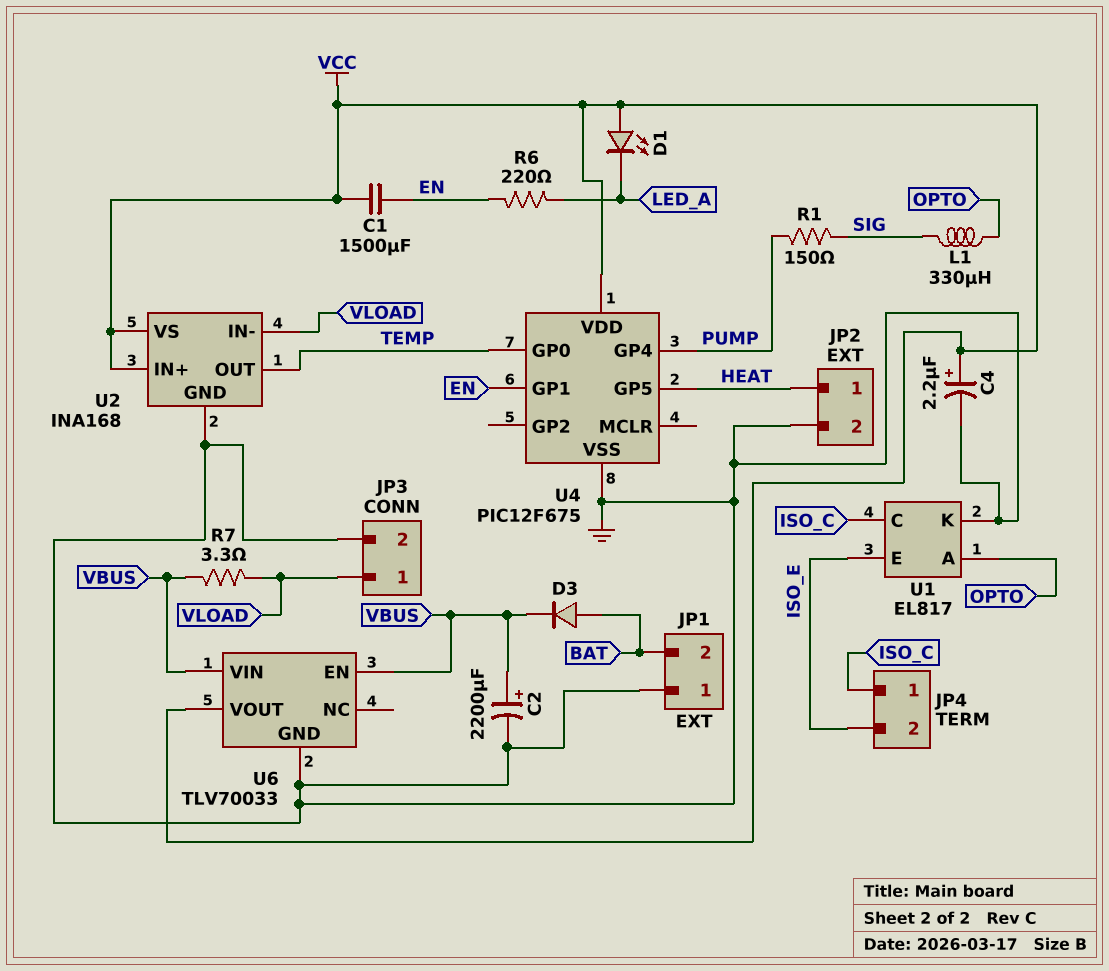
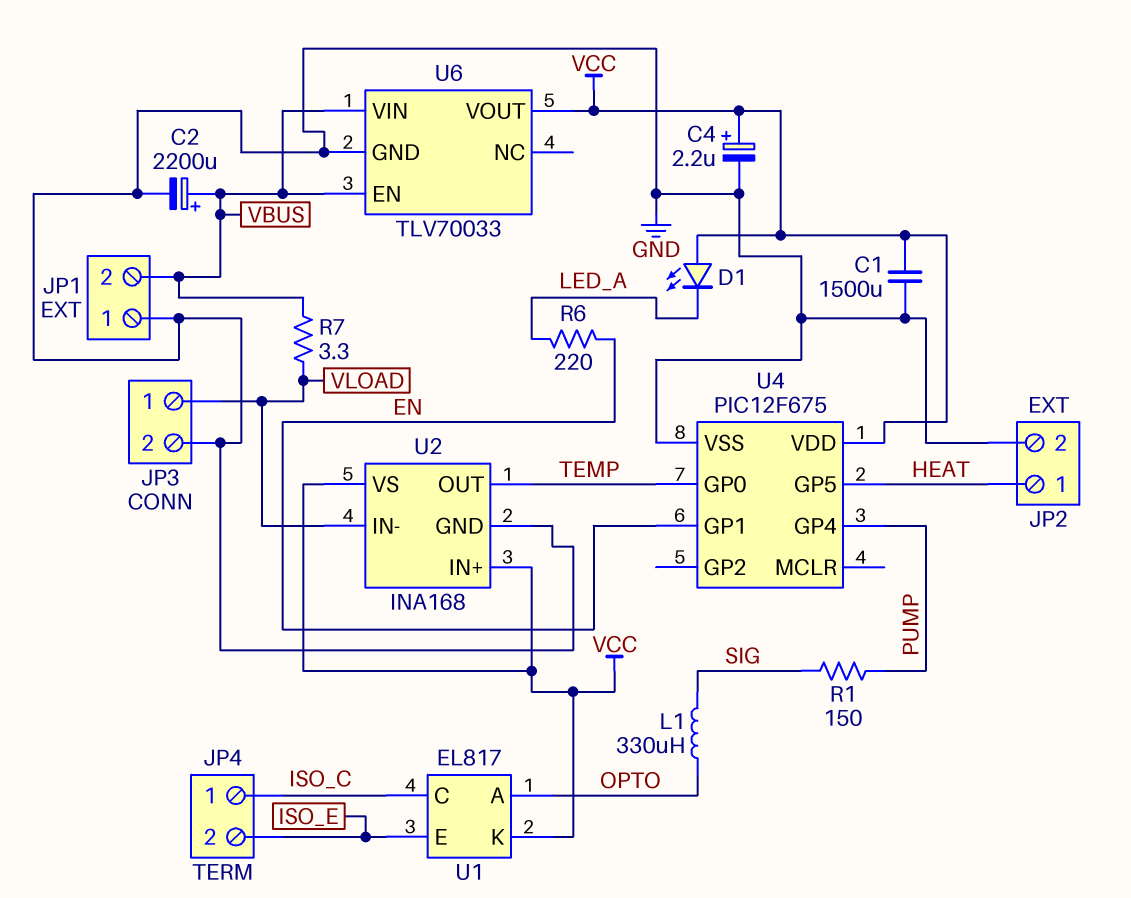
C1: 1500uF (EN, VCC) -> 1500uF (GND, VCC)
D3: diode (A BAT, K VBUS) -> none
JP1 pin 2: BAT -> VBUS
U1 pin K: GND -> VCC

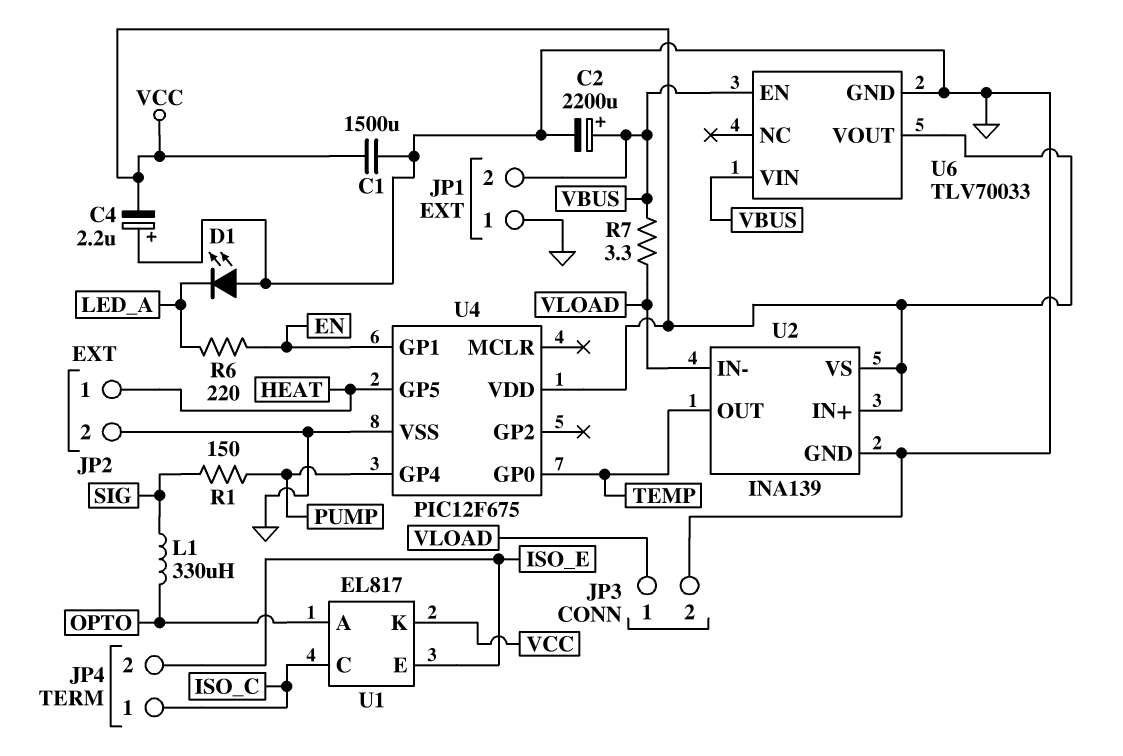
C4: 2.2uF (plus VCC, minus GND) -> 2.2uF (plus GND, minus VCC)
D1: LED (A VCC, K LED_A) -> LED (A GND, K LED_A)
U2: INA168 -> INA139

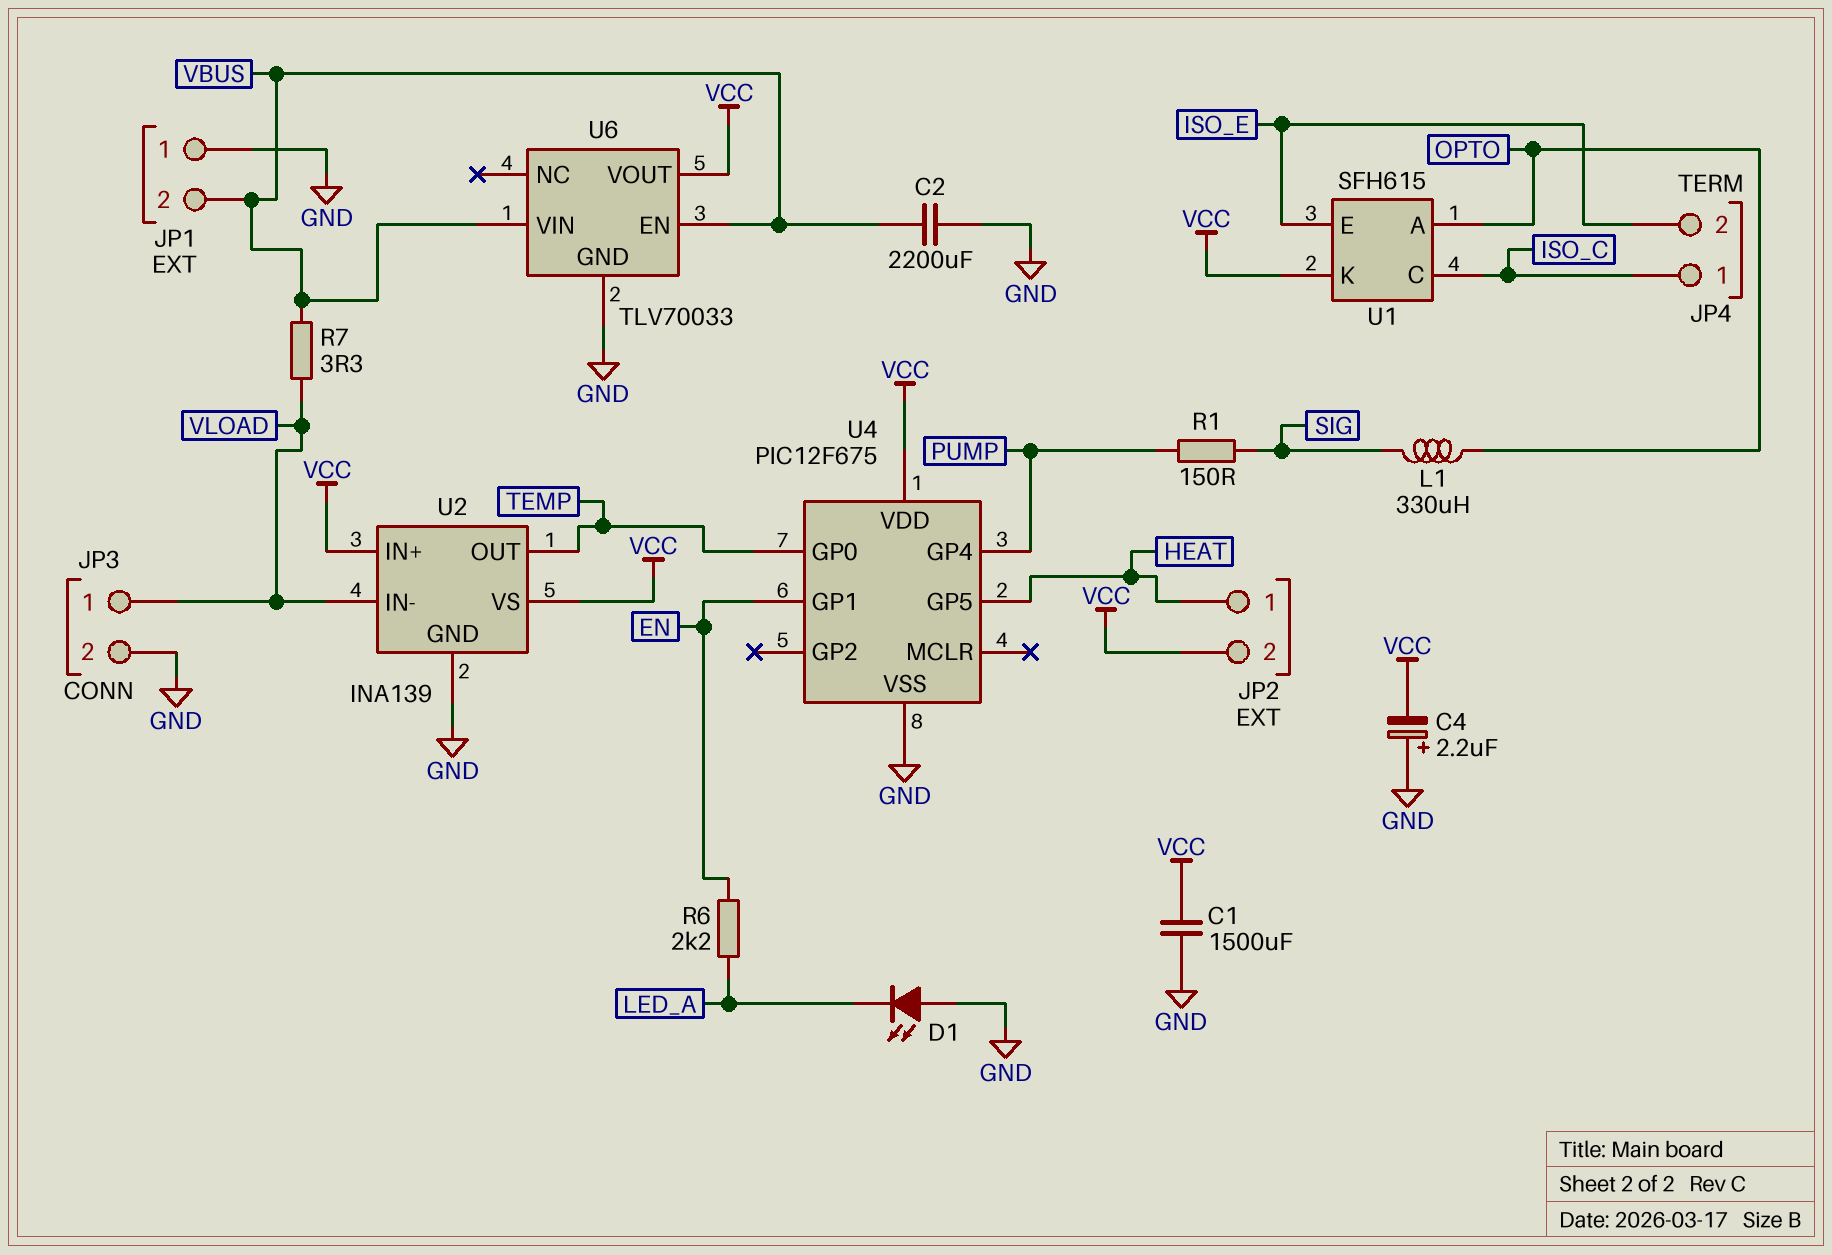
C2: 2200uF (plus VBUS, minus GND) -> 2200uF (GND, VBUS)
JP2 pin 2: GND -> VCC
R6: 220 (EN, LED_A) -> 2.2k (EN, LED_A)
U1: EL817 -> SFH615

